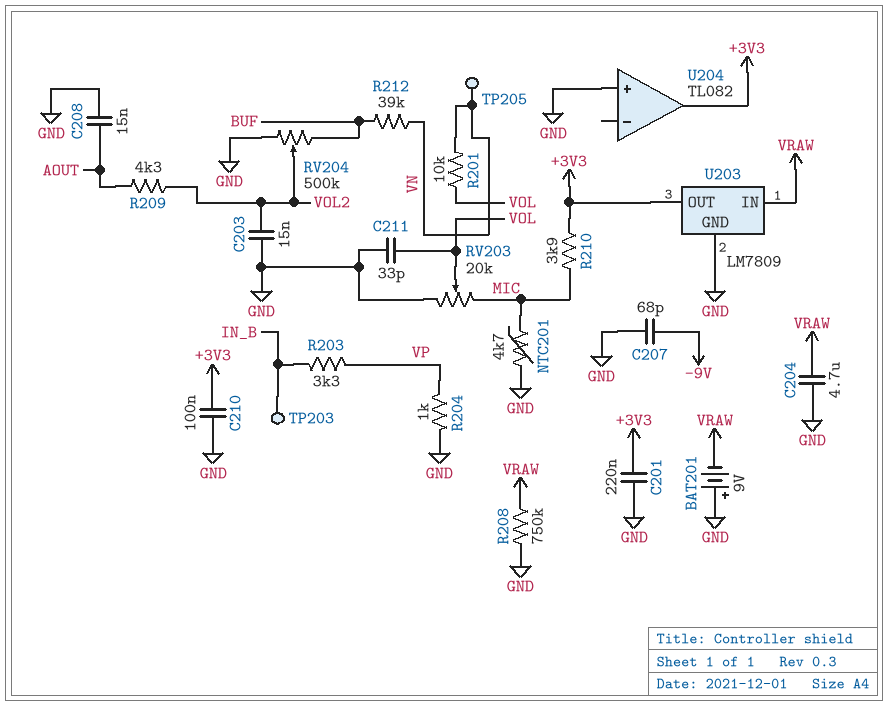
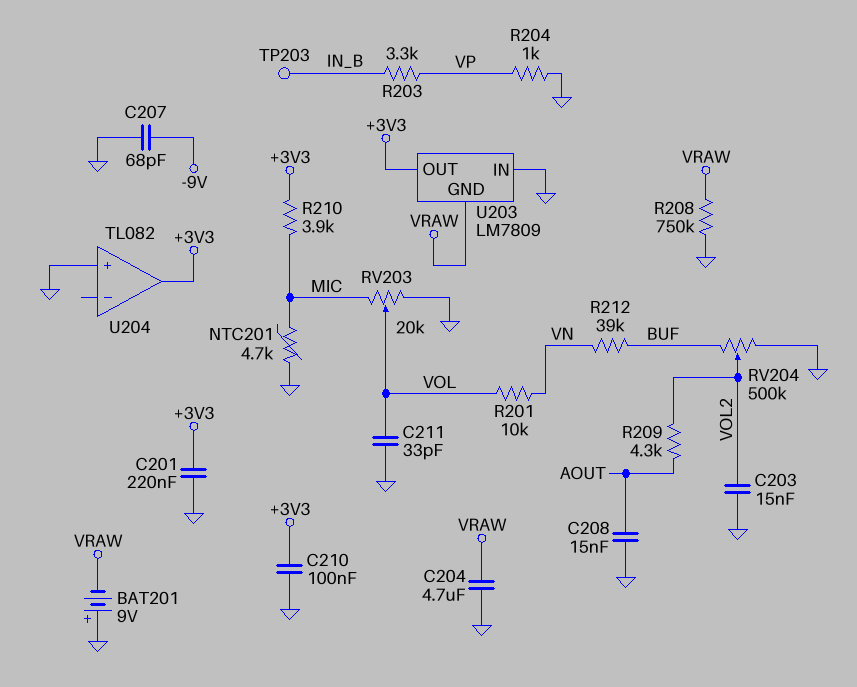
TP205: test point (VN) -> none
U203 pin GND: GND -> VRAW
U203 pin IN: VRAW -> GND

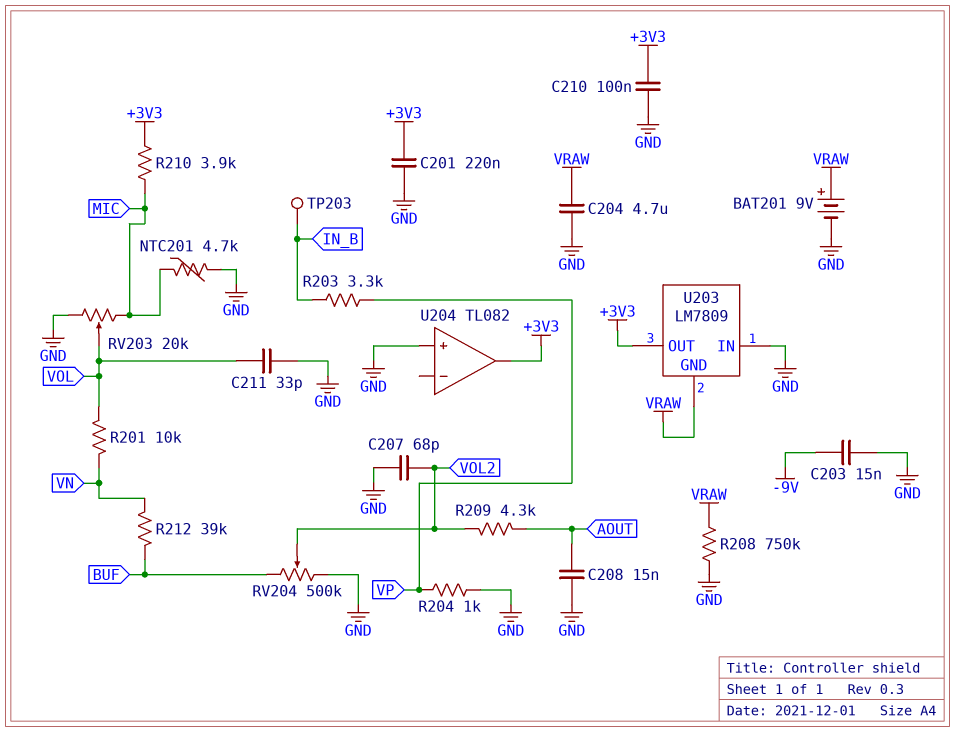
BAT201: 9V (plus GND, minus VRAW) -> 9V (plus VRAW, minus GND)
C203: 15nF (GND, VOL2) -> 15nF (-9V, GND)
C207: 68pF (-9V, GND) -> 68pF (GND, VOL2)

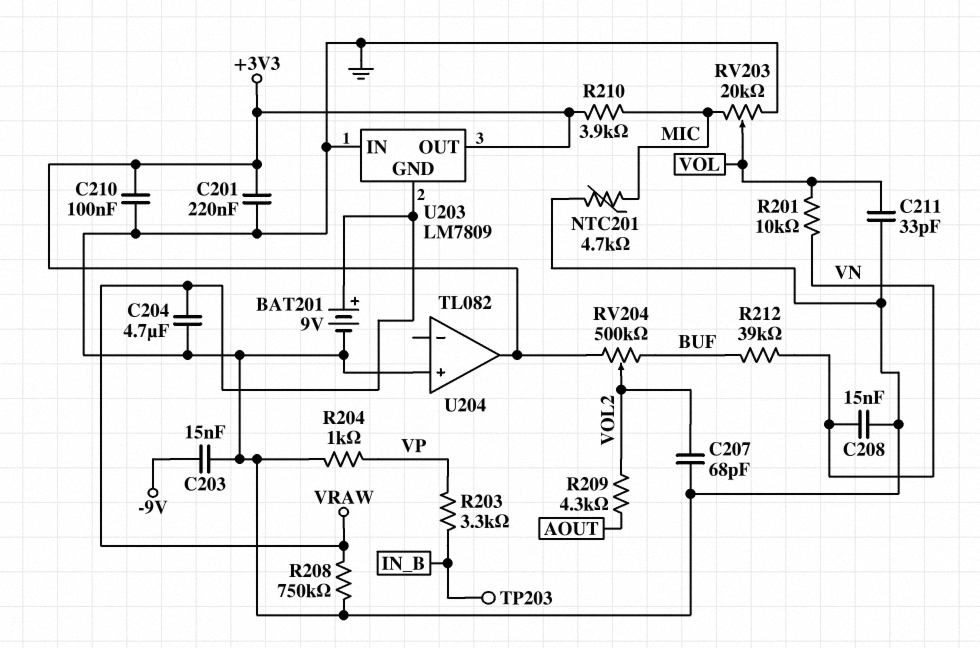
C208: 15nF (AOUT, GND) -> 15nF (GND, VN)
RV204: 500k (BUF, GND, wiper VOL2) -> 500k (+3V3, BUF, wiper VOL2)

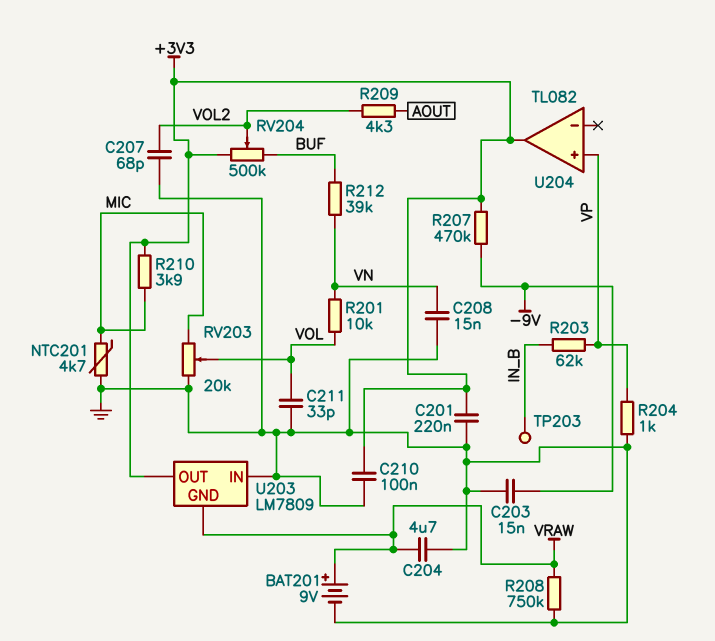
R203: 3.3k (IN_B, VP) -> 62k (IN_B, VP)
R207: none -> 470k (+3V3, -9V)
U204 pin in+: GND -> VP

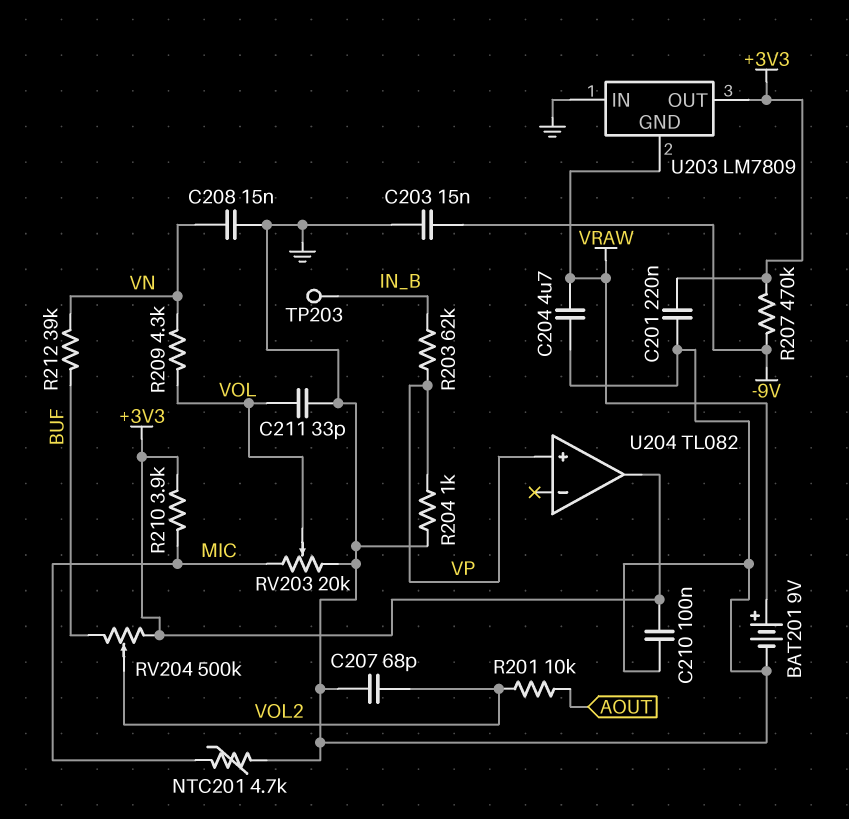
R201: 10k (VN, VOL) -> 10k (AOUT, VOL2)
R208: 750k (GND, VRAW) -> none
R209: 4.3k (AOUT, VOL2) -> 4.3k (VN, VOL)

